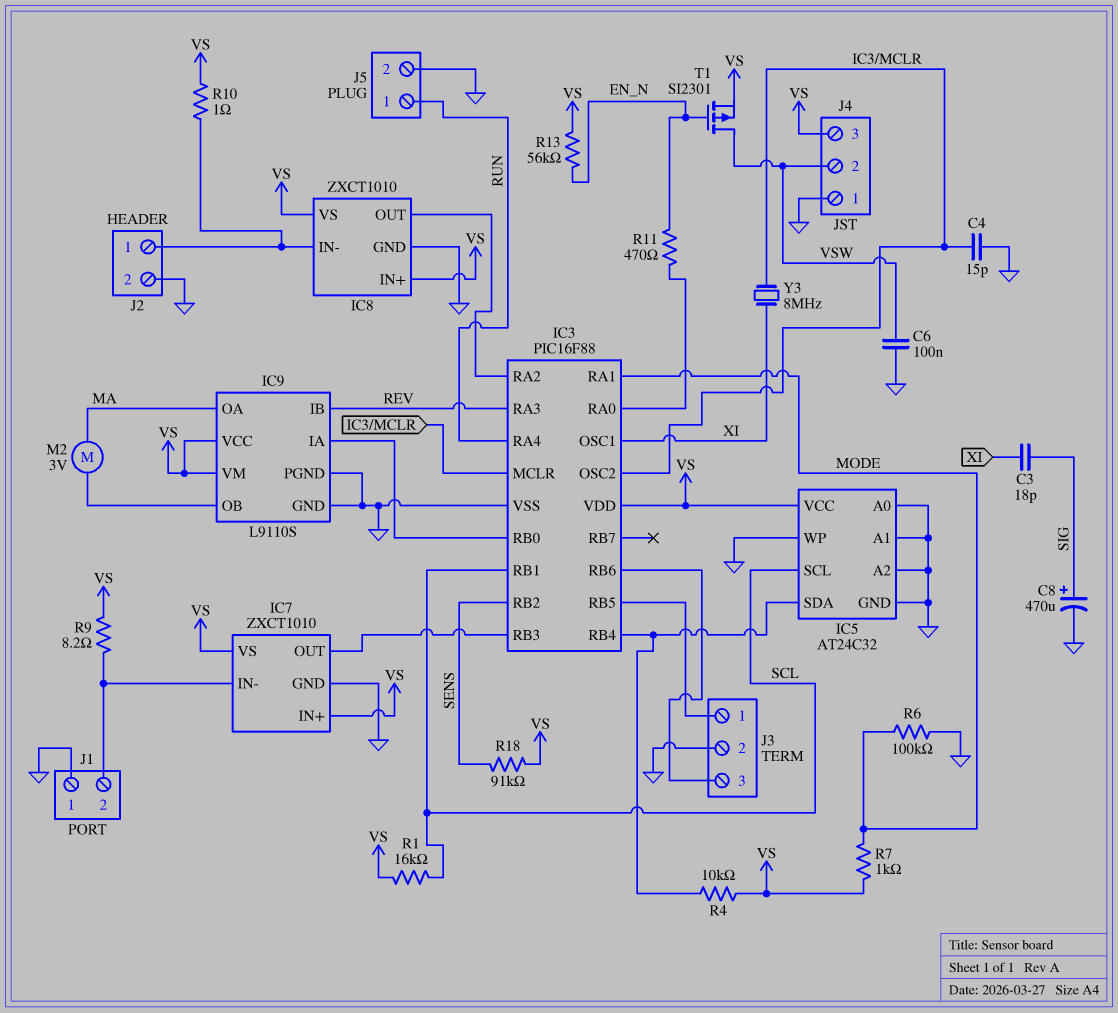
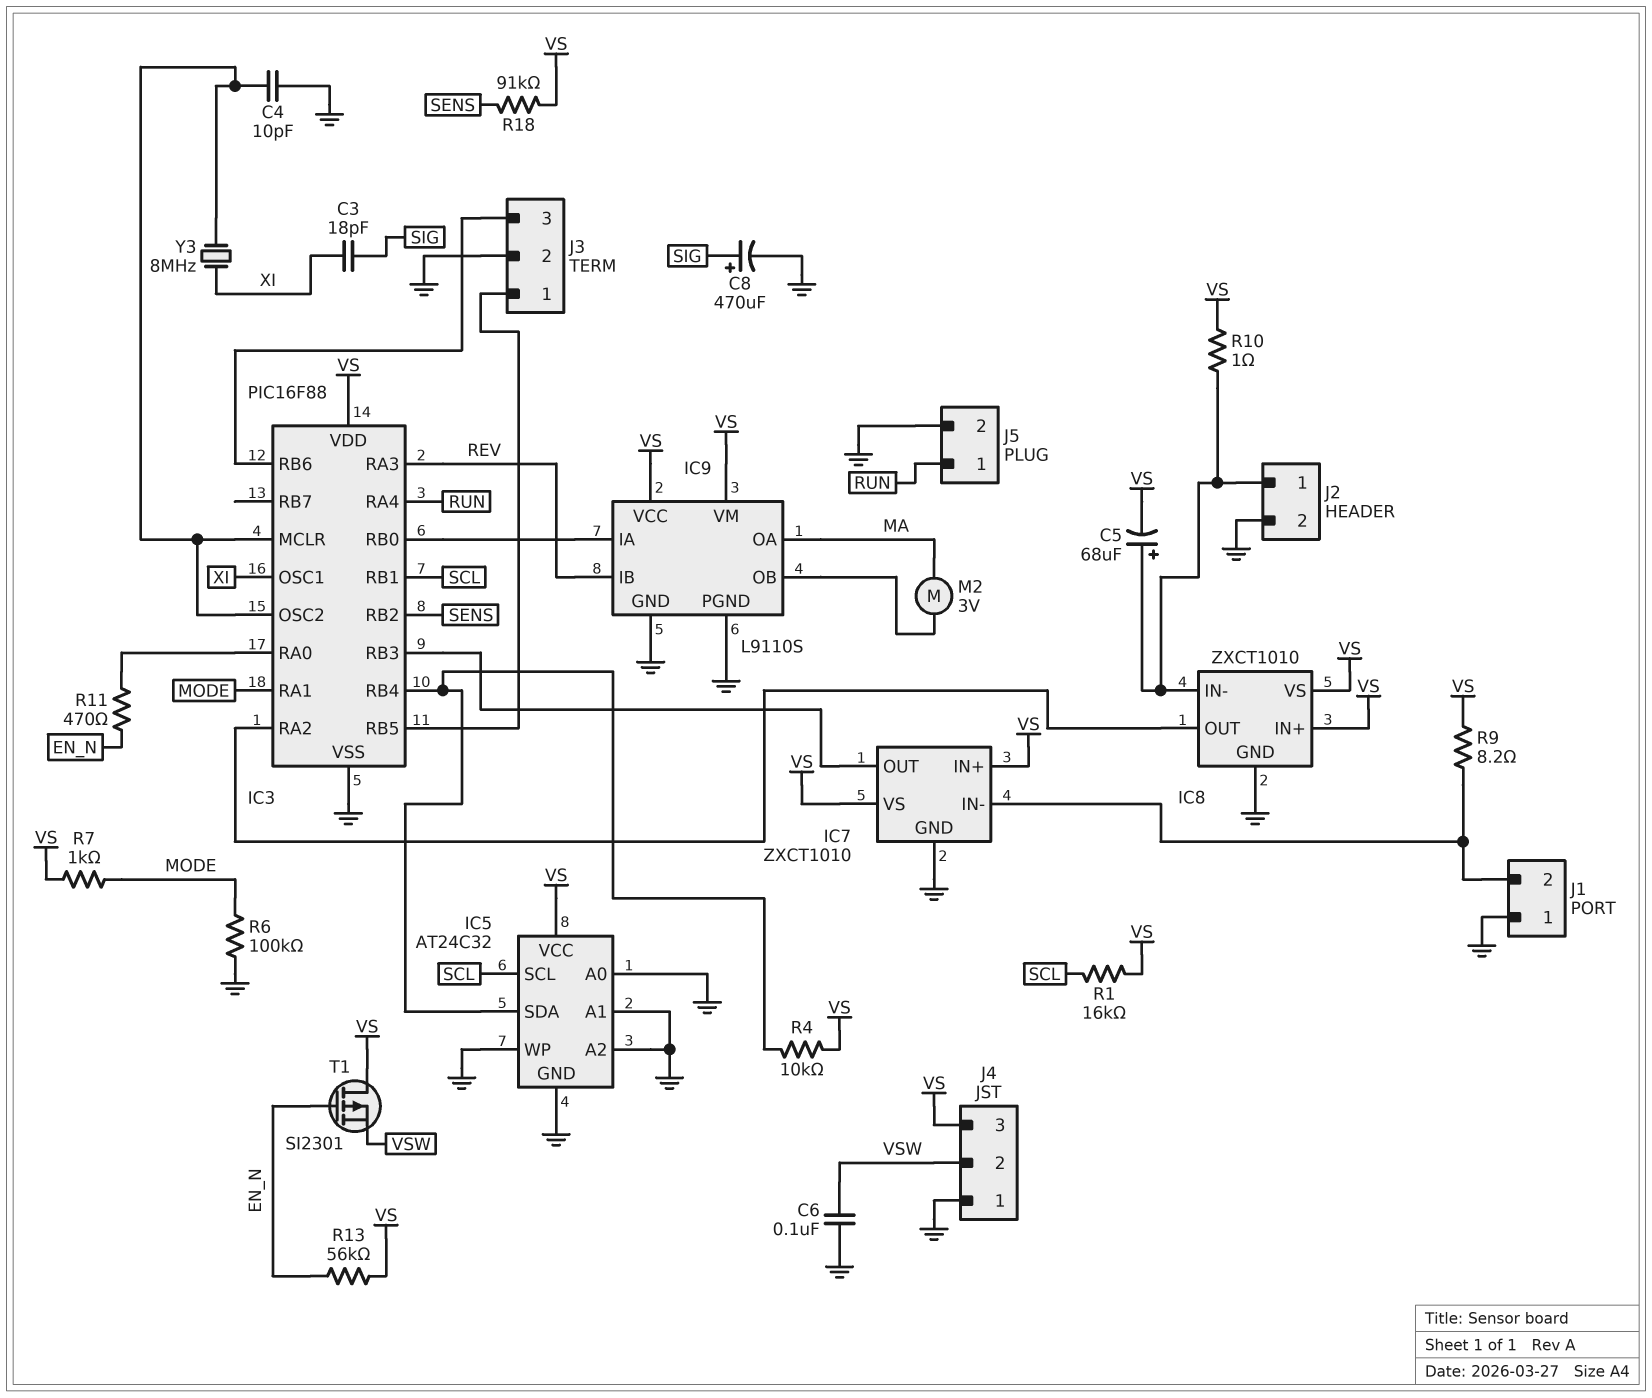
C4: 15pF (GND, IC3/MCLR) -> 10pF (GND, IC3/MCLR)
C5: none -> 68uF (plus IC8/IN-, minus VS)
T1: PMOS SI2301 (G EN_N, D VSW, S VS) -> PMOS SI2301 (G EN_N, D VS, S VSW)

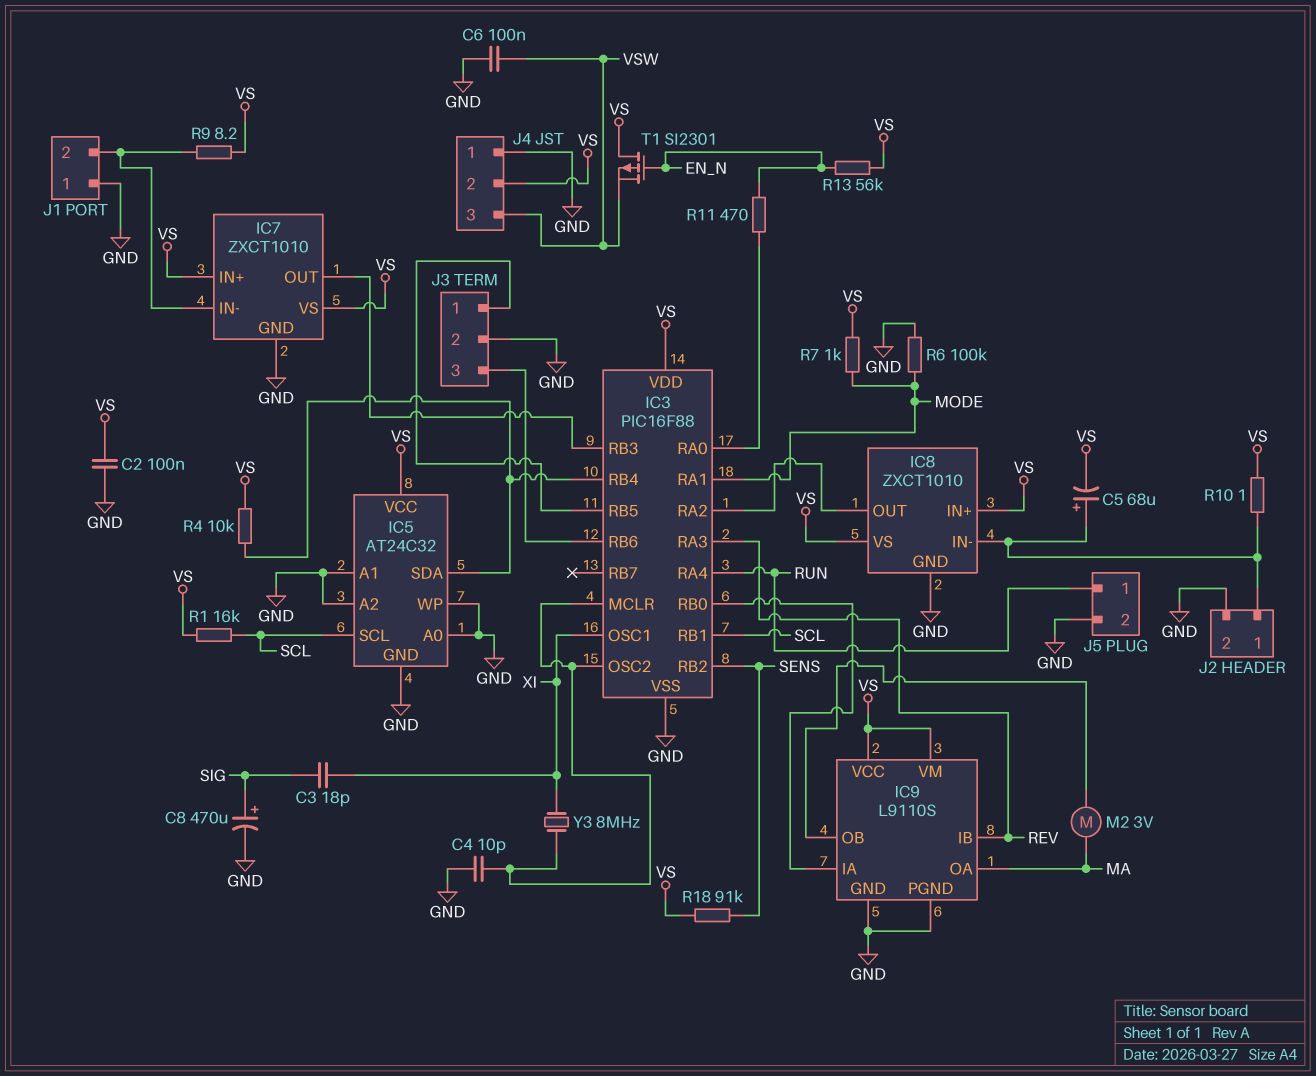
C2: none -> 100nF (GND, VS)
J4 pin 2: VSW -> VS
J4 pin 3: VS -> VSW

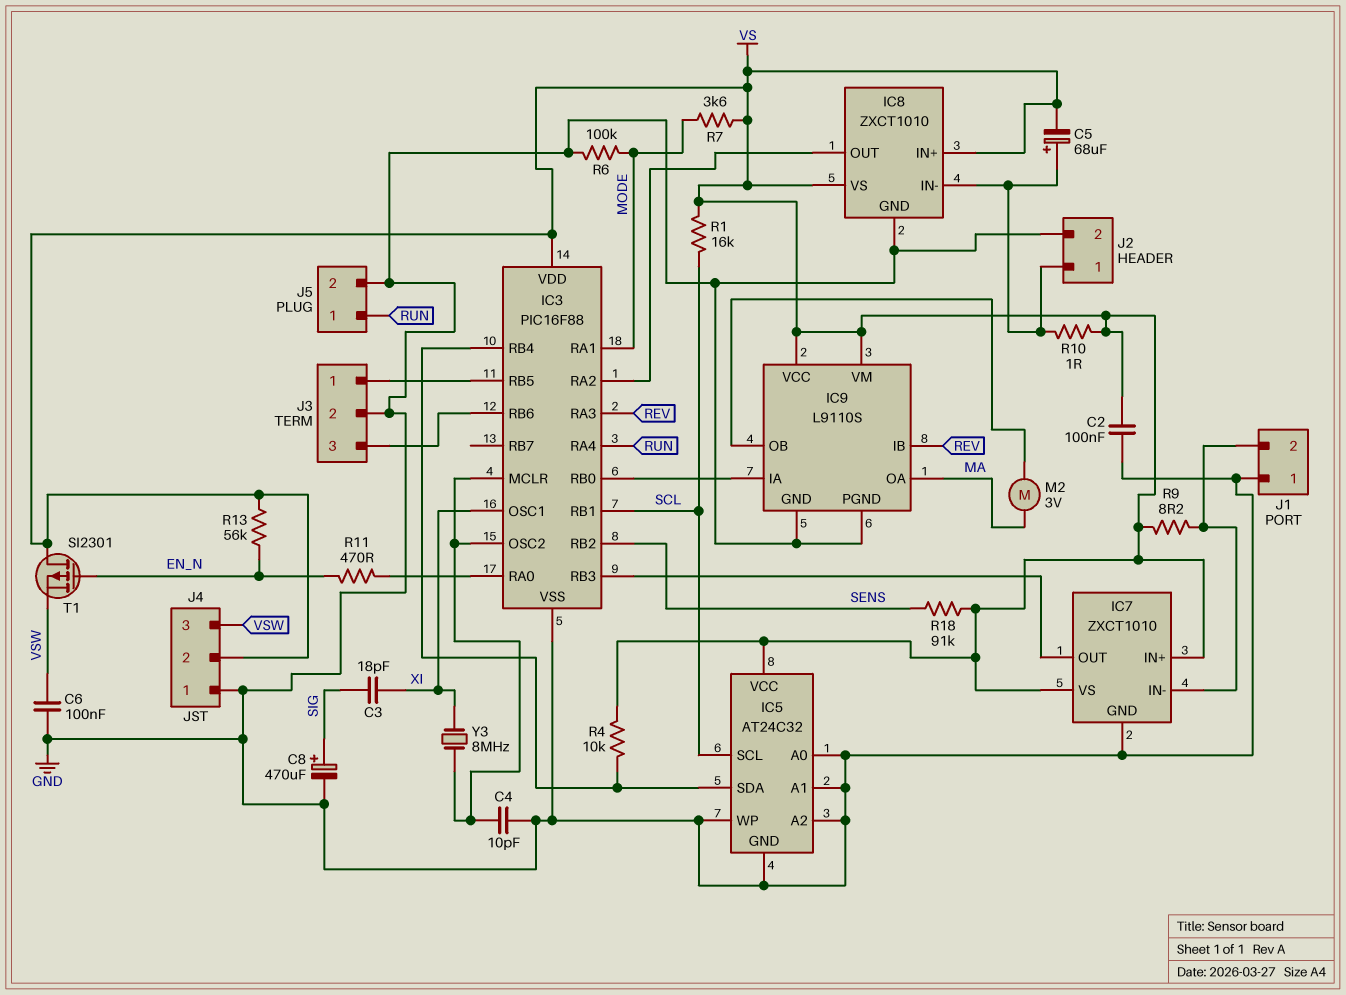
R7: 1k (MODE, VS) -> 3.6k (MODE, VS)

